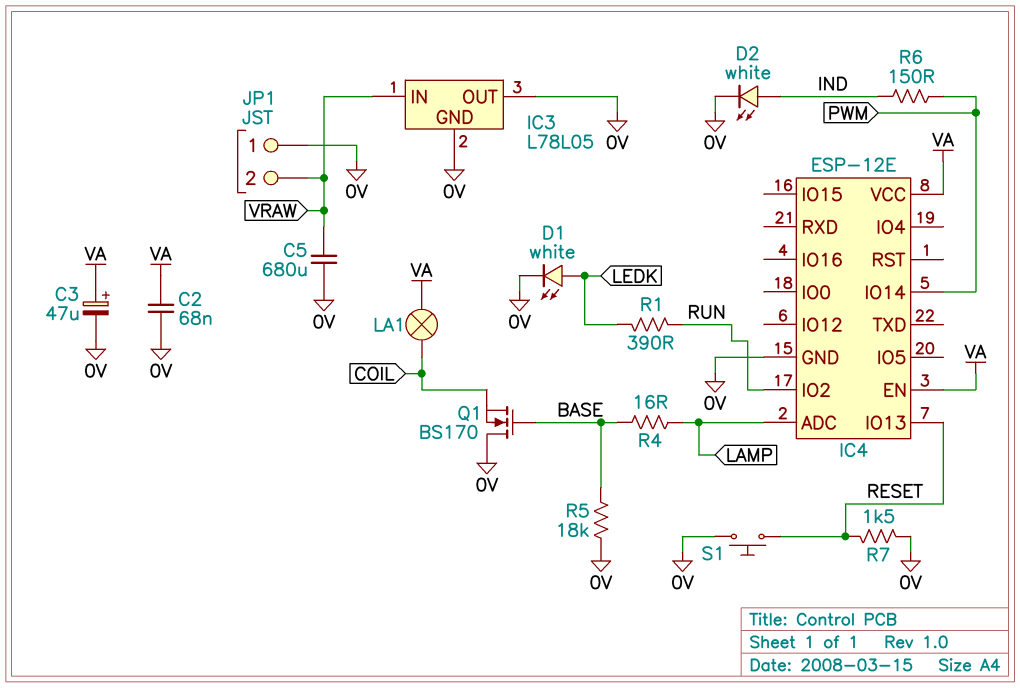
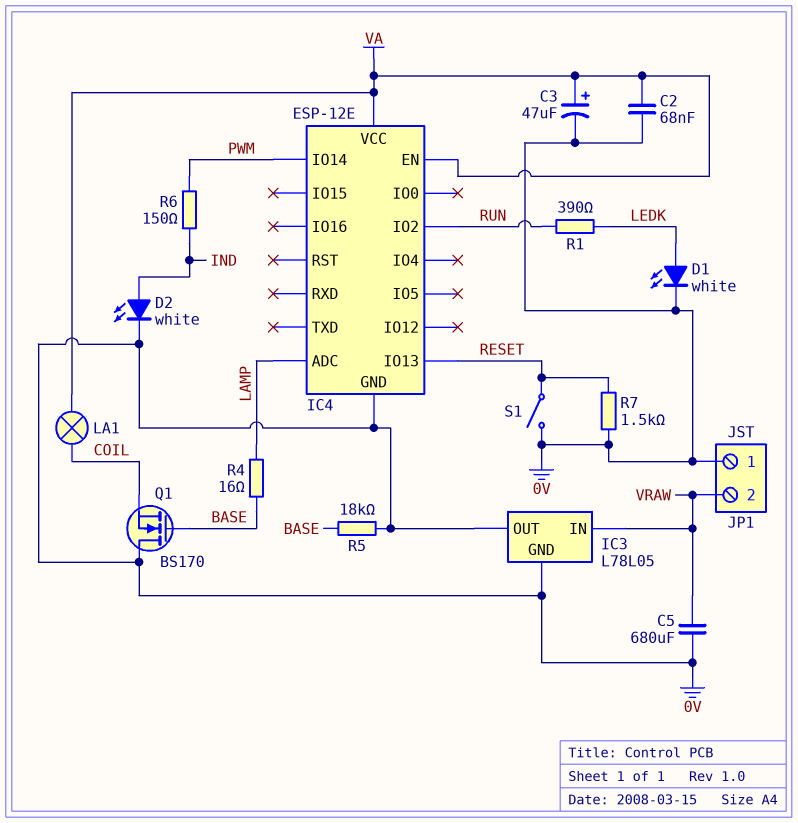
S1: button (0V, RESET) -> switch (0V, RESET)

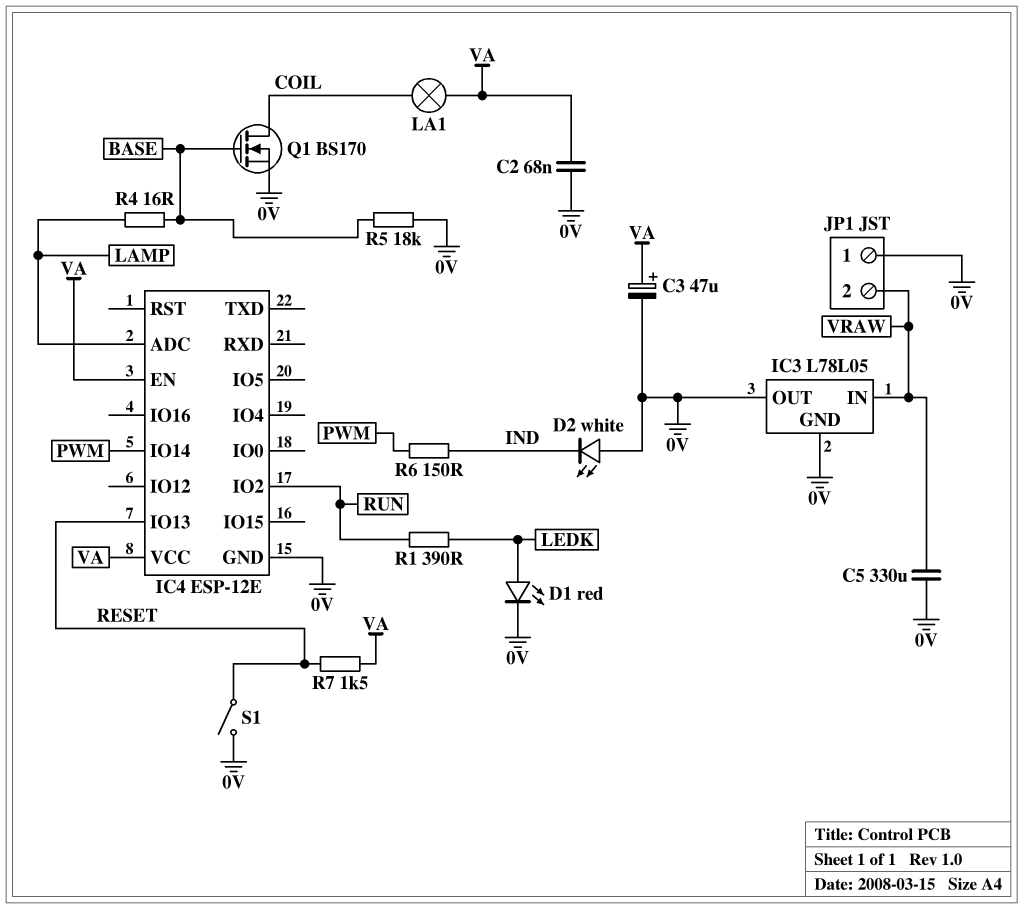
C5: 680uF (0V, VRAW) -> 330uF (0V, VRAW)
D1: LED white (A LEDK, K 0V) -> LED red (A LEDK, K 0V)
D2: LED white (A IND, K 0V) -> LED white (A 0V, K IND)
Q1: NMOS BS170 (G BASE, D 0V, S COIL) -> NMOS BS170 (G BASE, D COIL, S 0V)
R7: 1.5k (0V, RESET) -> 1.5k (RESET, VA)

